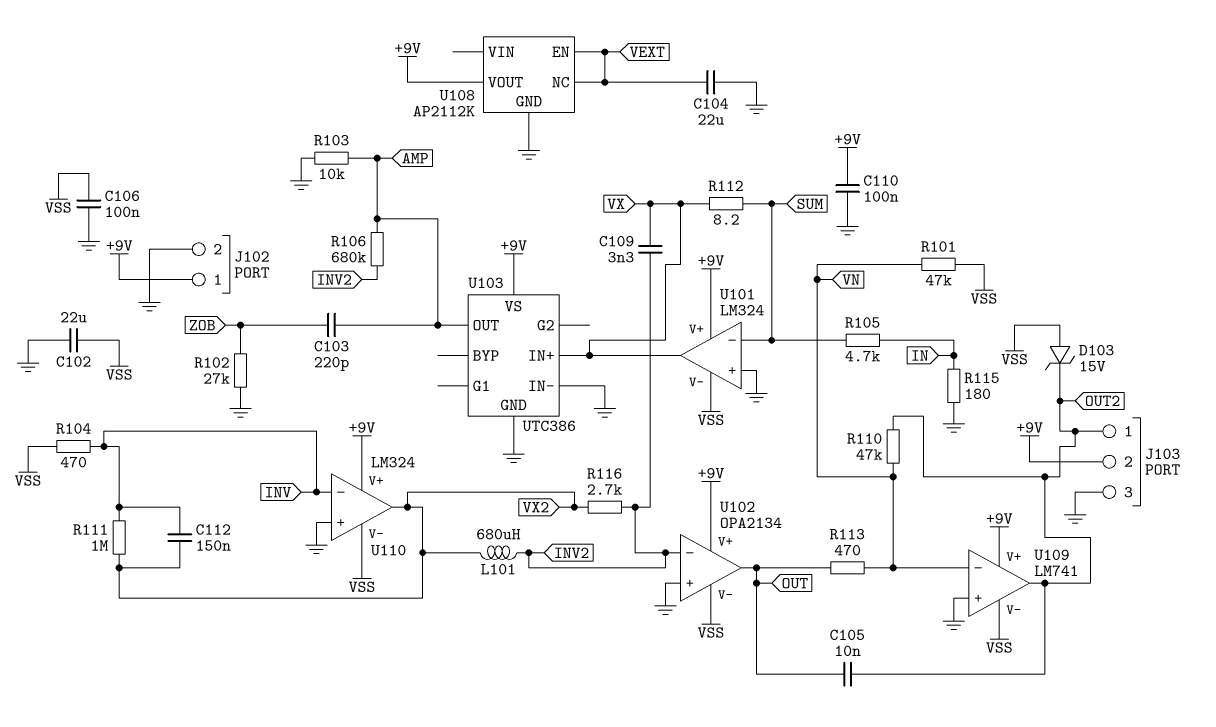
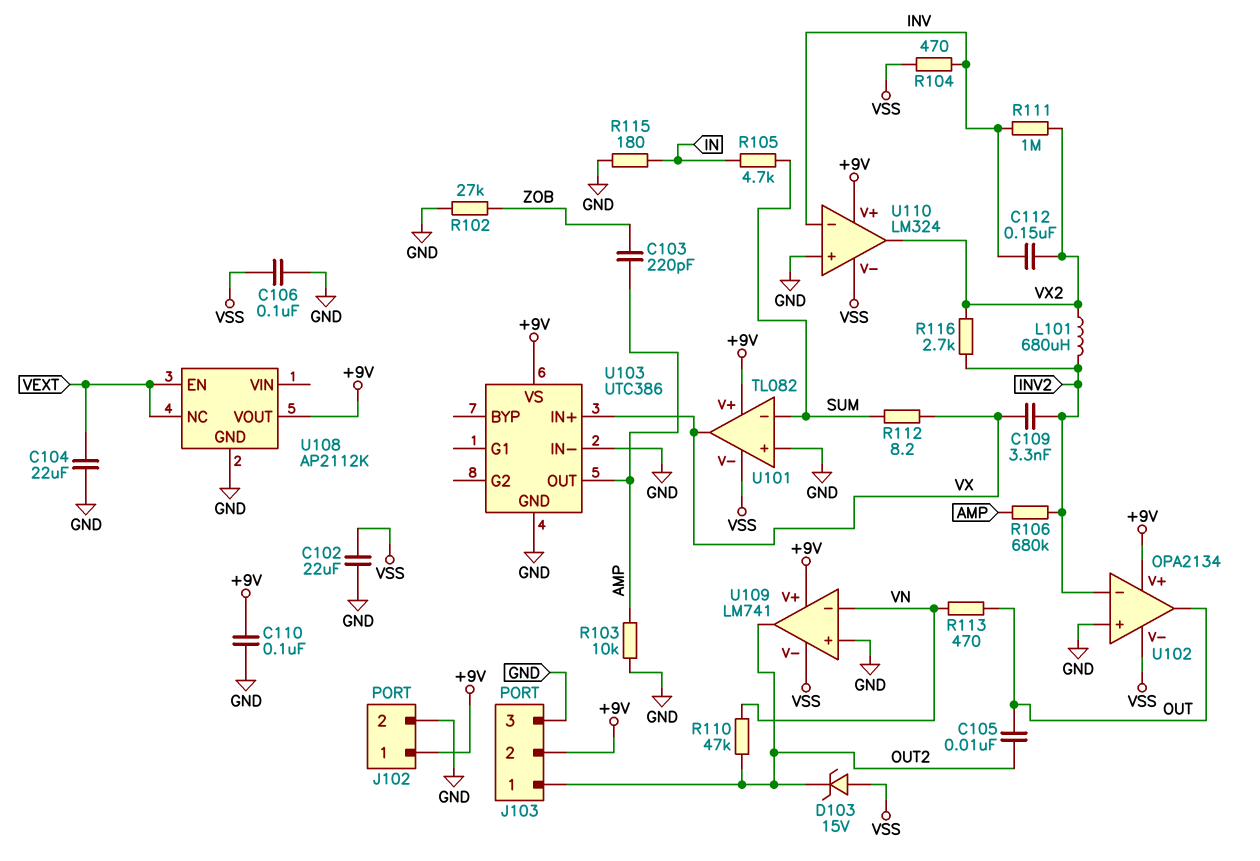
R101: 47k (VN, VSS) -> none
U101: LM324 -> TL082

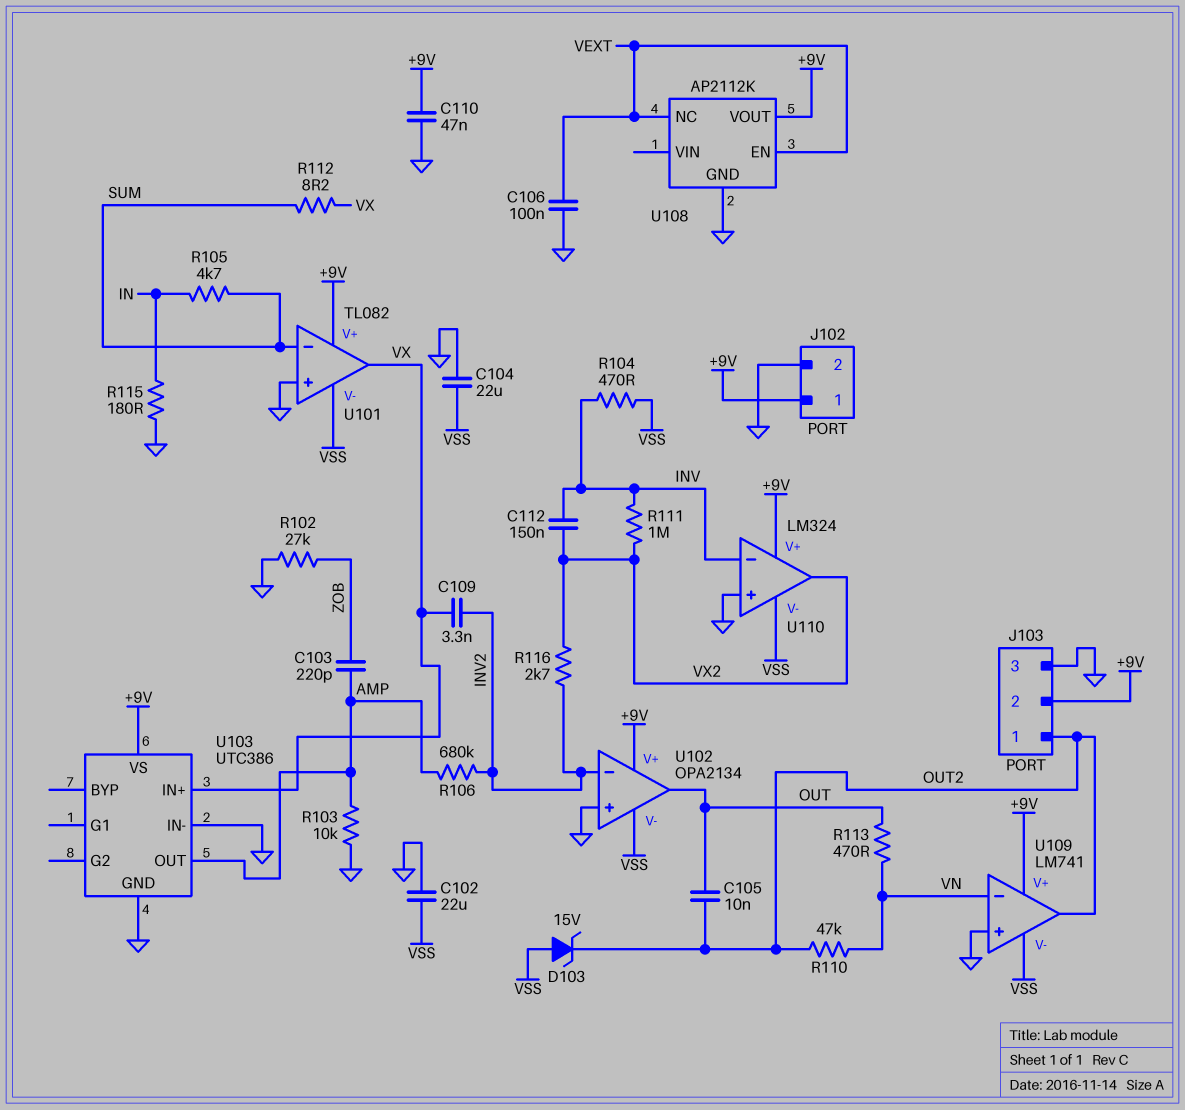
C104: 22uF (GND, VEXT) -> 22uF (GND, VSS)
C106: 100nF (GND, VSS) -> 100nF (GND, VEXT)
C110: 100nF (+9V, GND) -> 47nF (+9V, GND)
L101: 680uH (INV2, VX2) -> none

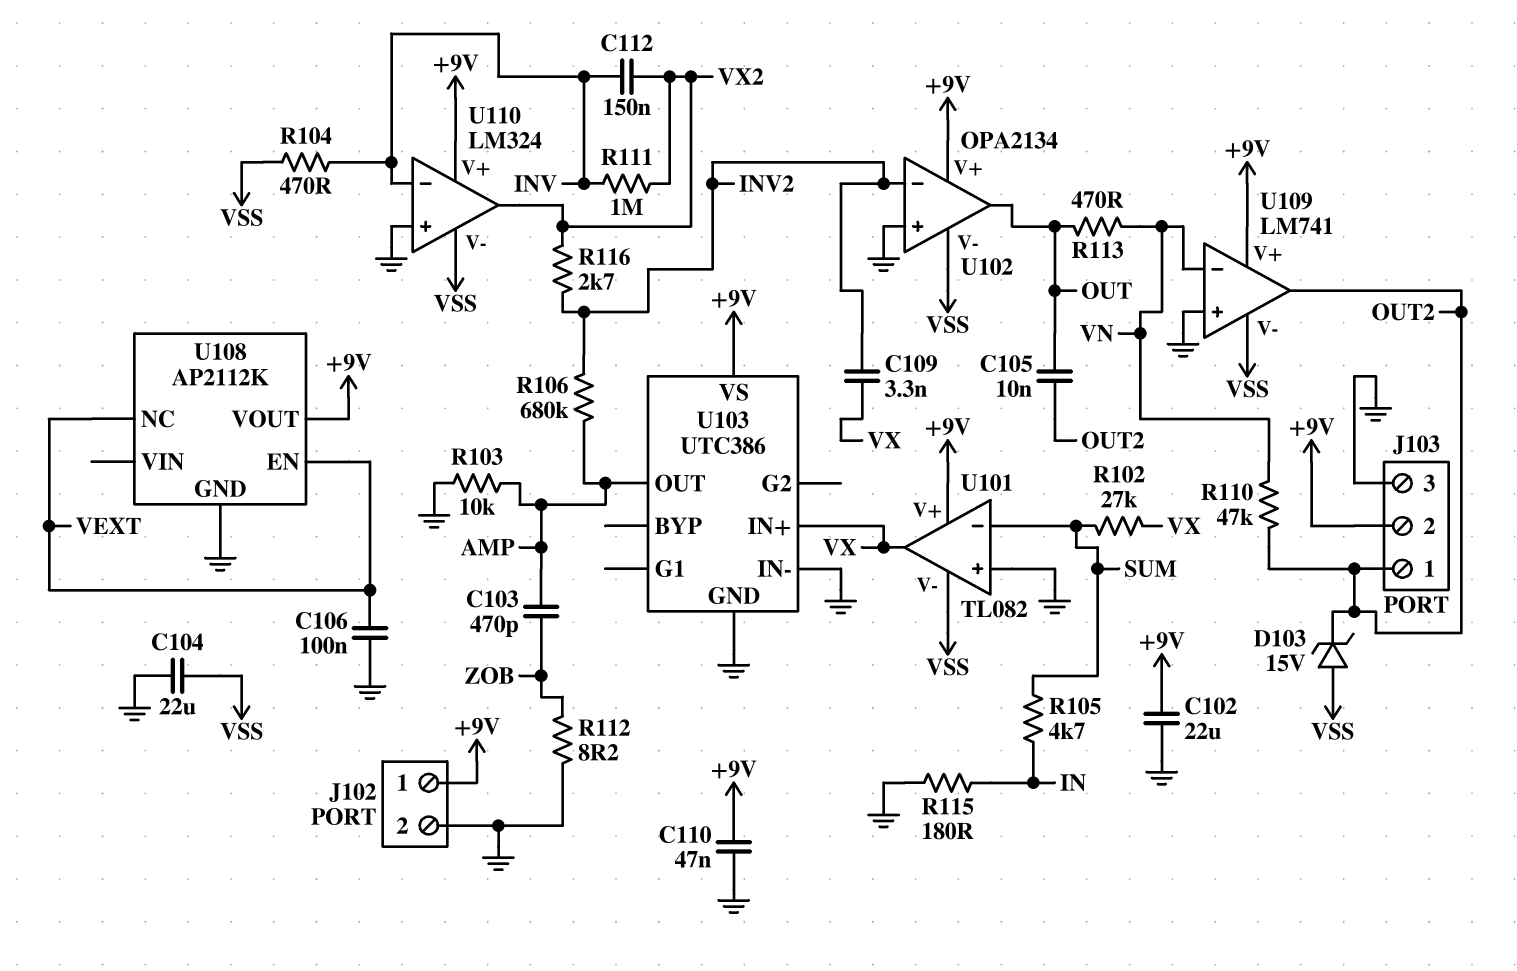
C102: 22uF (GND, VSS) -> 22uF (+9V, GND)
C103: 220pF (AMP, ZOB) -> 470pF (AMP, ZOB)
R102: 27k (GND, ZOB) -> 27k (SUM, VX)
R112: 8.2 (SUM, VX) -> 8.2 (GND, ZOB)

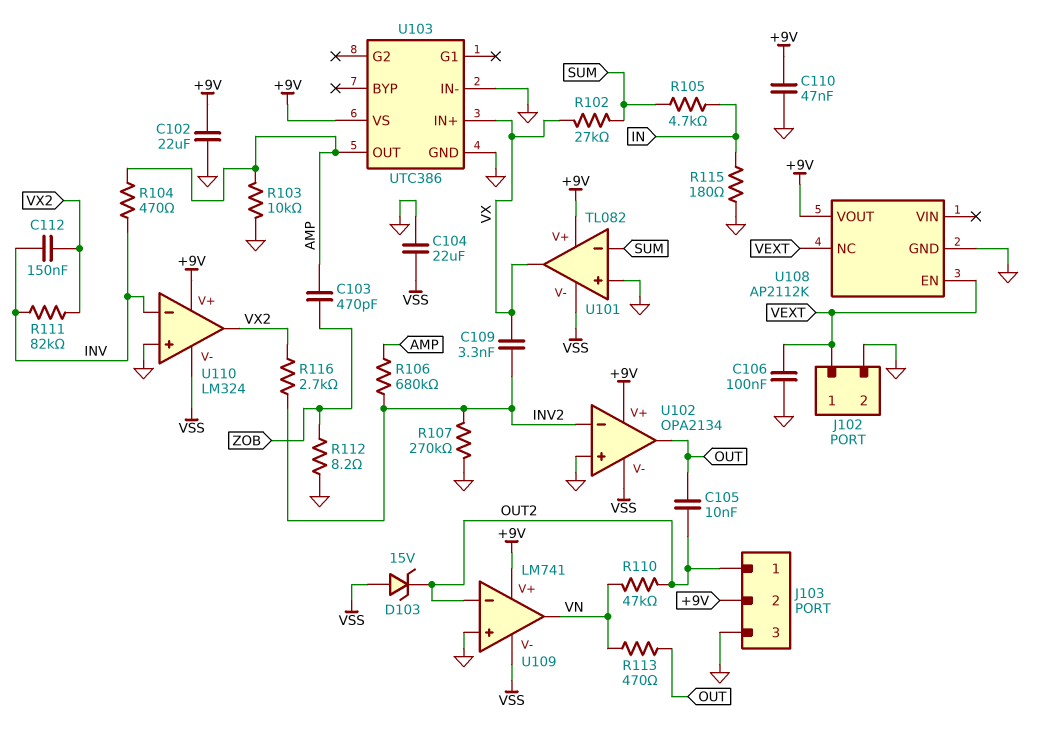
J102 pin 1: +9V -> VEXT
R104: 470 (INV, VSS) -> 470 (AMP, INV)
R107: none -> 270k (GND, INV2)
R111: 1M (INV, VX2) -> 82k (INV, VX2)
U109 pin in-: VN -> OUT2
U109 pin out: OUT2 -> VN

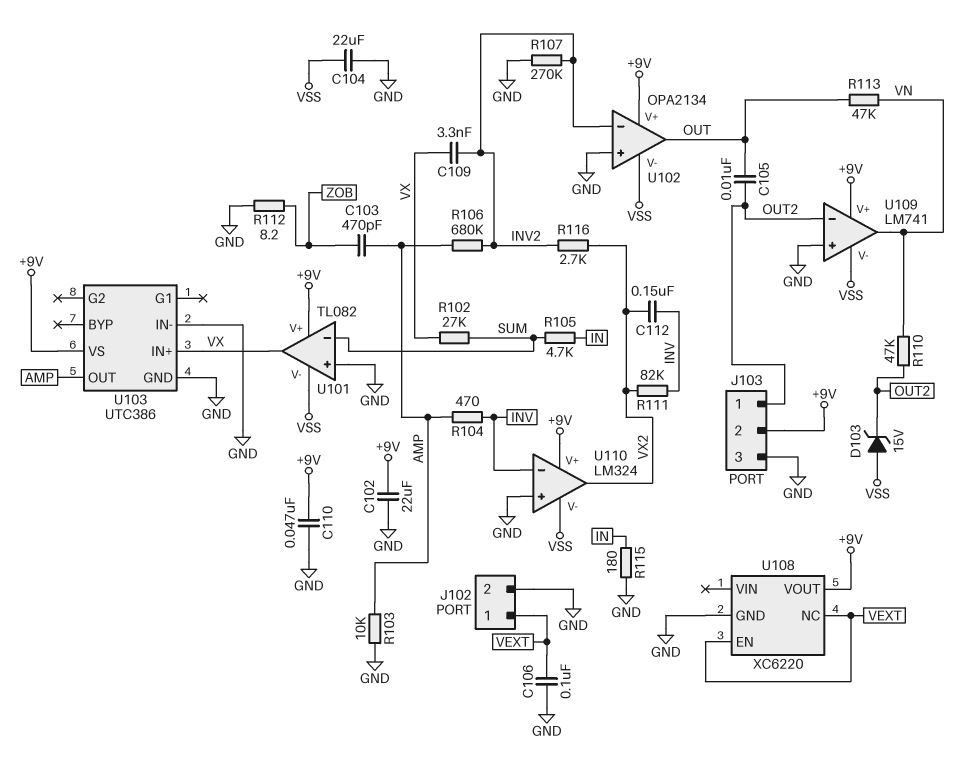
R113: 470 (OUT, VN) -> 47k (OUT, VN)
U108: AP2112K -> XC6220

